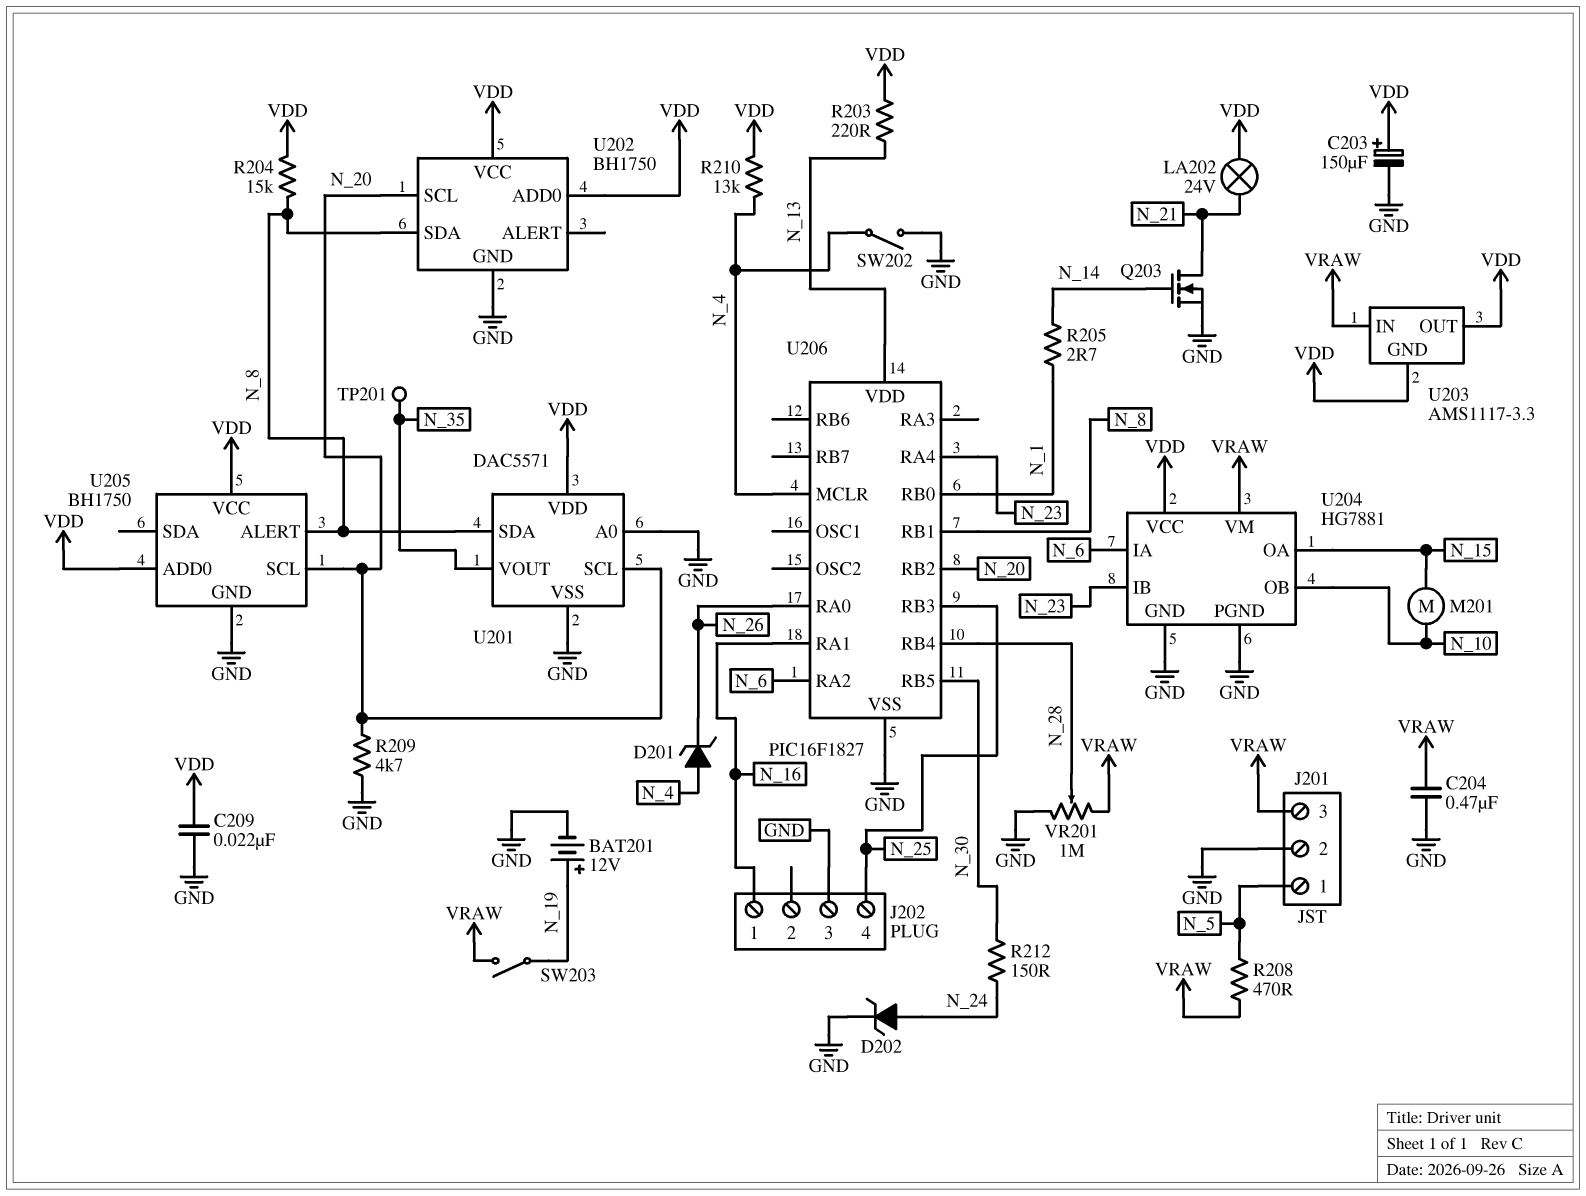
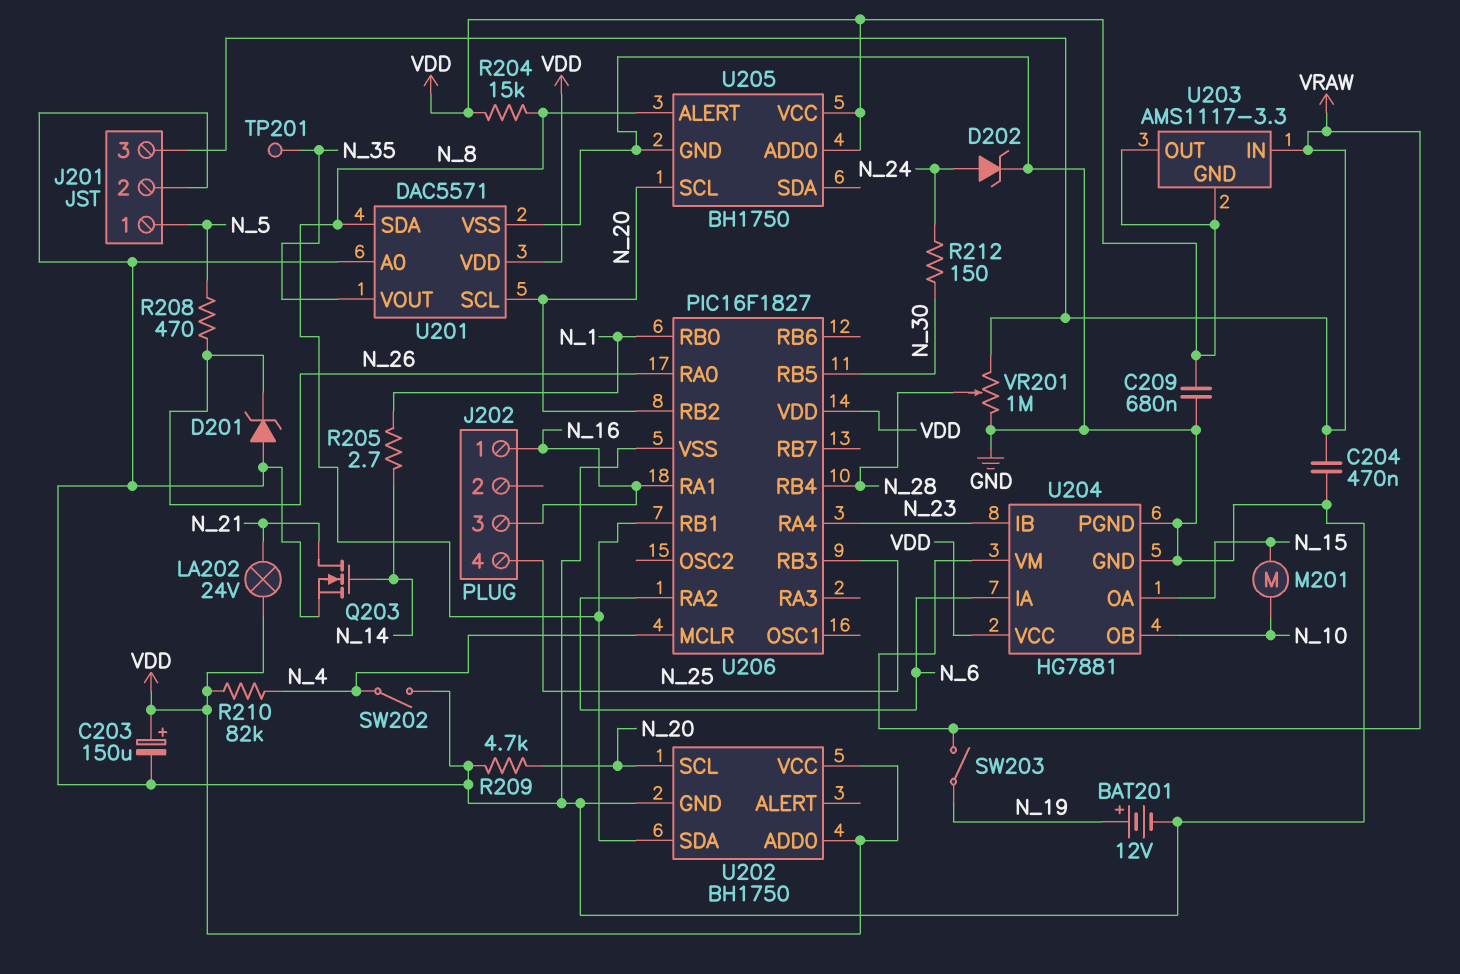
C209: 22nF (GND, VDD) -> 680nF (GND, VDD)
D201: zener (A N_4, K N_26) -> zener (A GND, K N_26)
J202 pin 3: GND -> N_16
R203: 220 (N_13, VDD) -> none
R208: 470 (N_5, VRAW) -> 470 (N_5, N_26)
R210: 13k (N_4, VDD) -> 82k (N_4, VDD)
U206 pin VDD: N_13 -> VDD

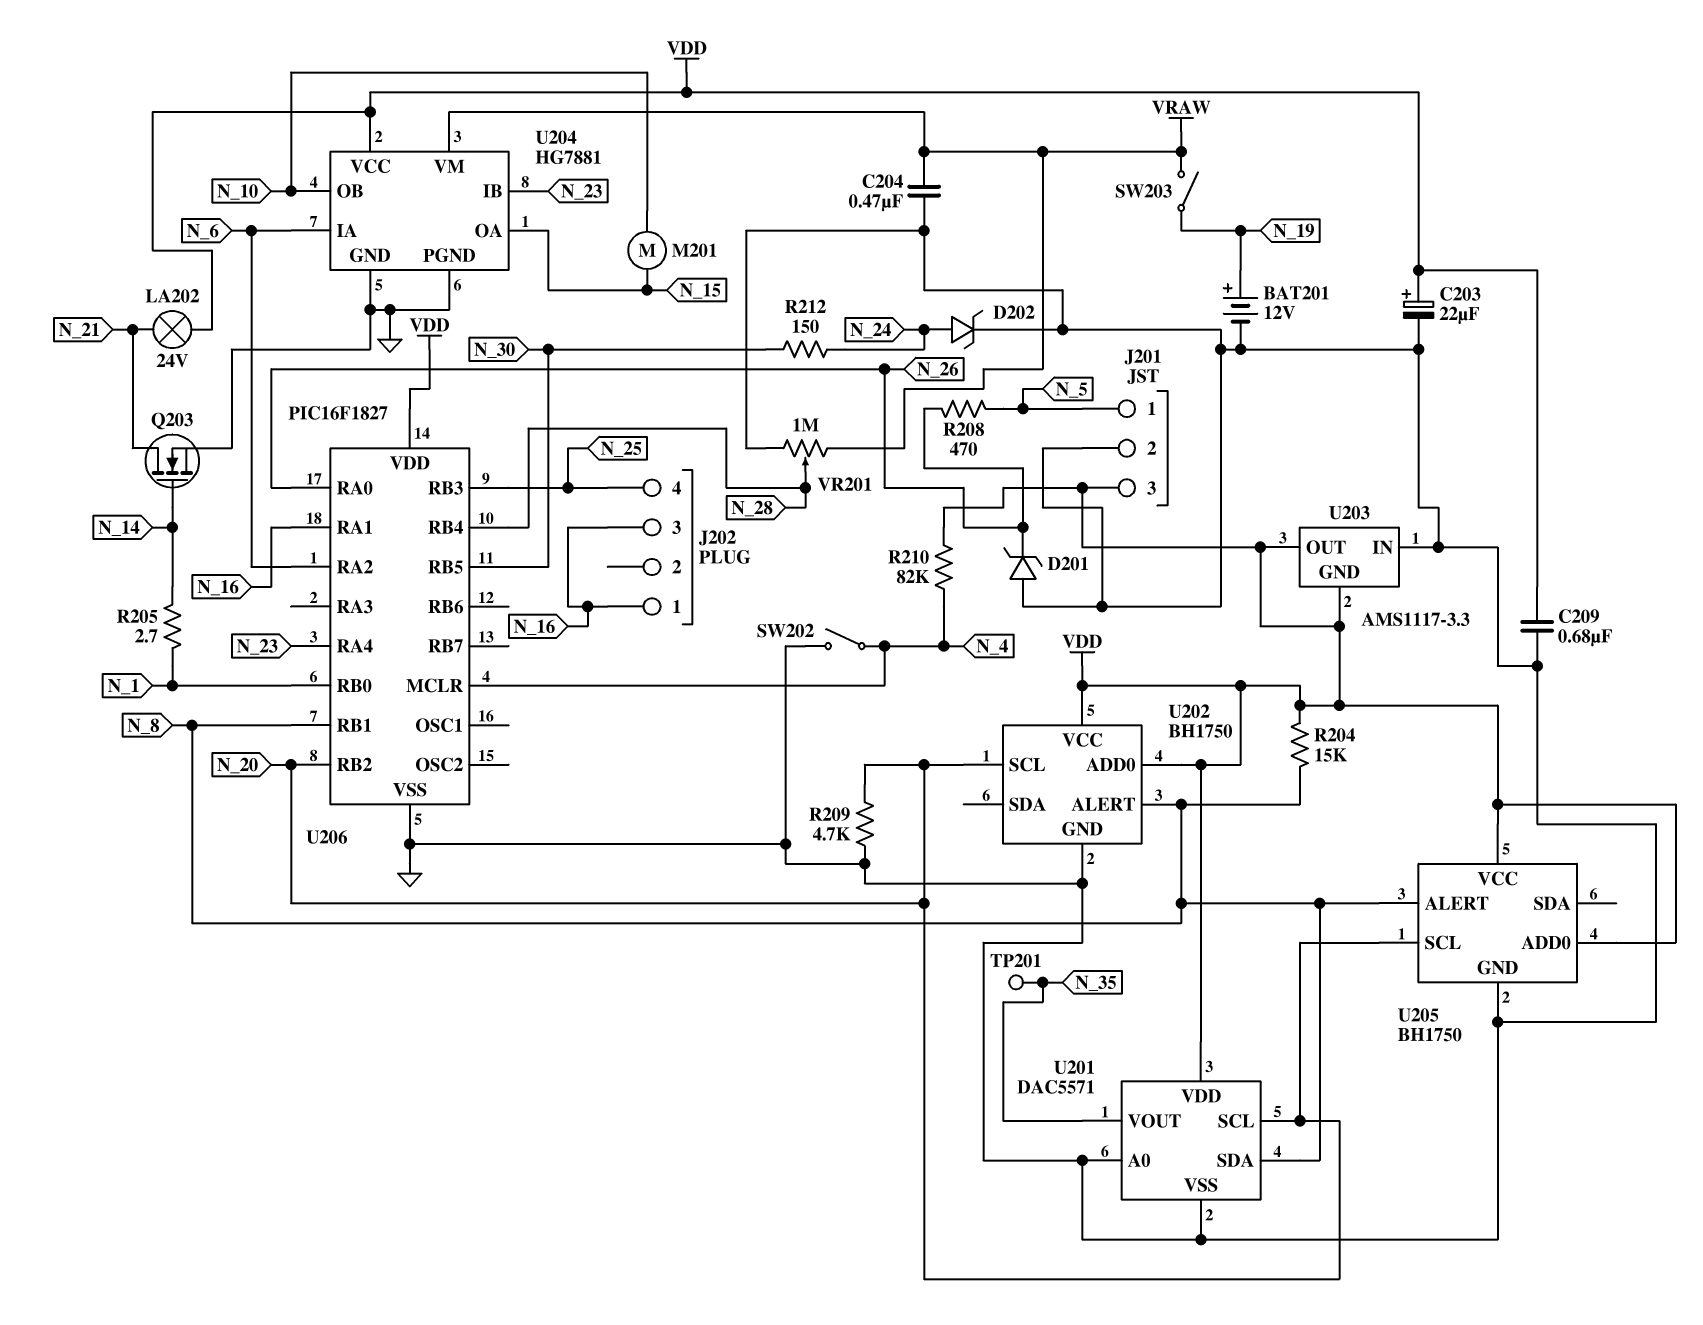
C203: 150uF (plus VDD, minus GND) -> 22uF (plus VDD, minus GND)
J201 pin 3: VRAW -> VDD
U202 pin ALERT: none -> N_8
U202 pin SDA: N_8 -> none
U203 pin IN: VRAW -> GND

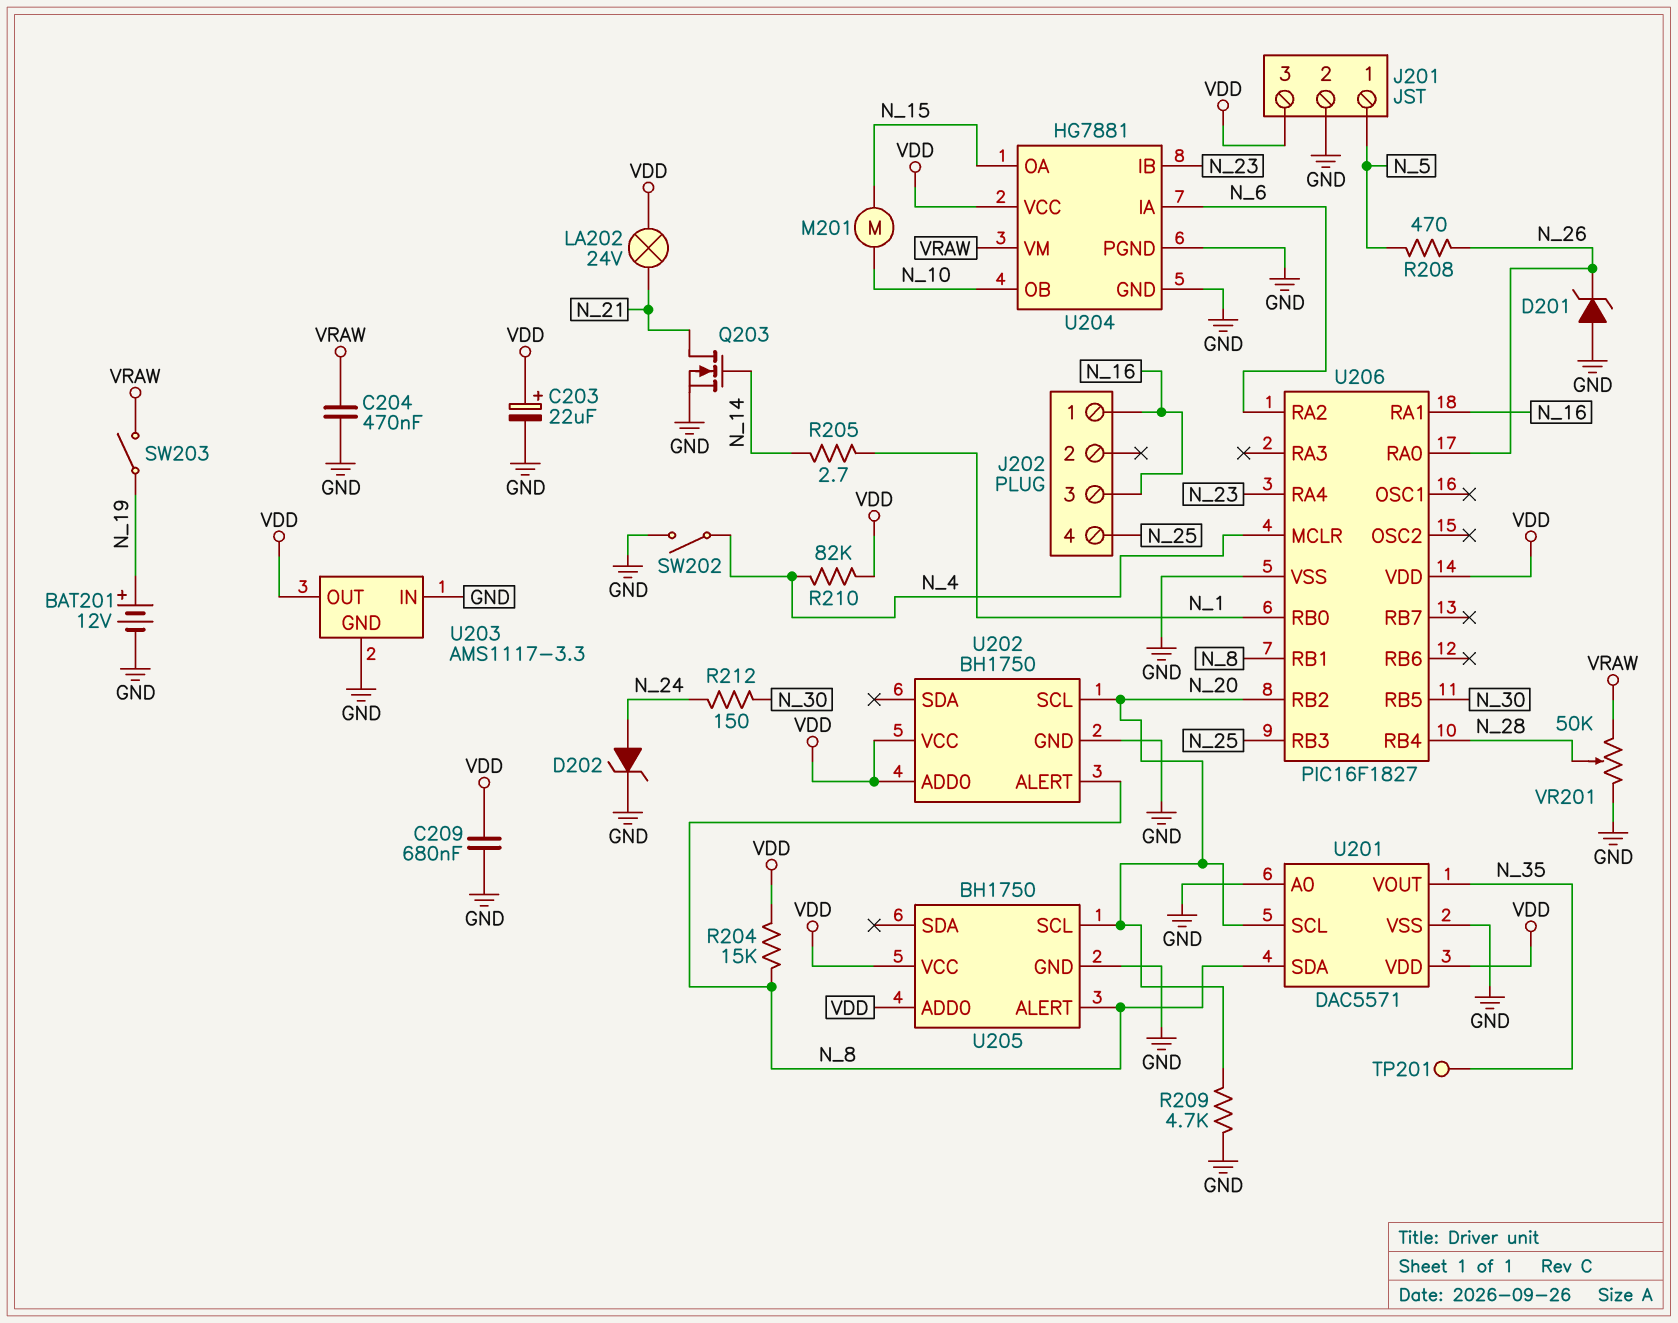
U203 pin GND: VDD -> GND
VR201: 1M (GND, VRAW, wiper N_28) -> 50k (GND, VRAW, wiper N_28)

